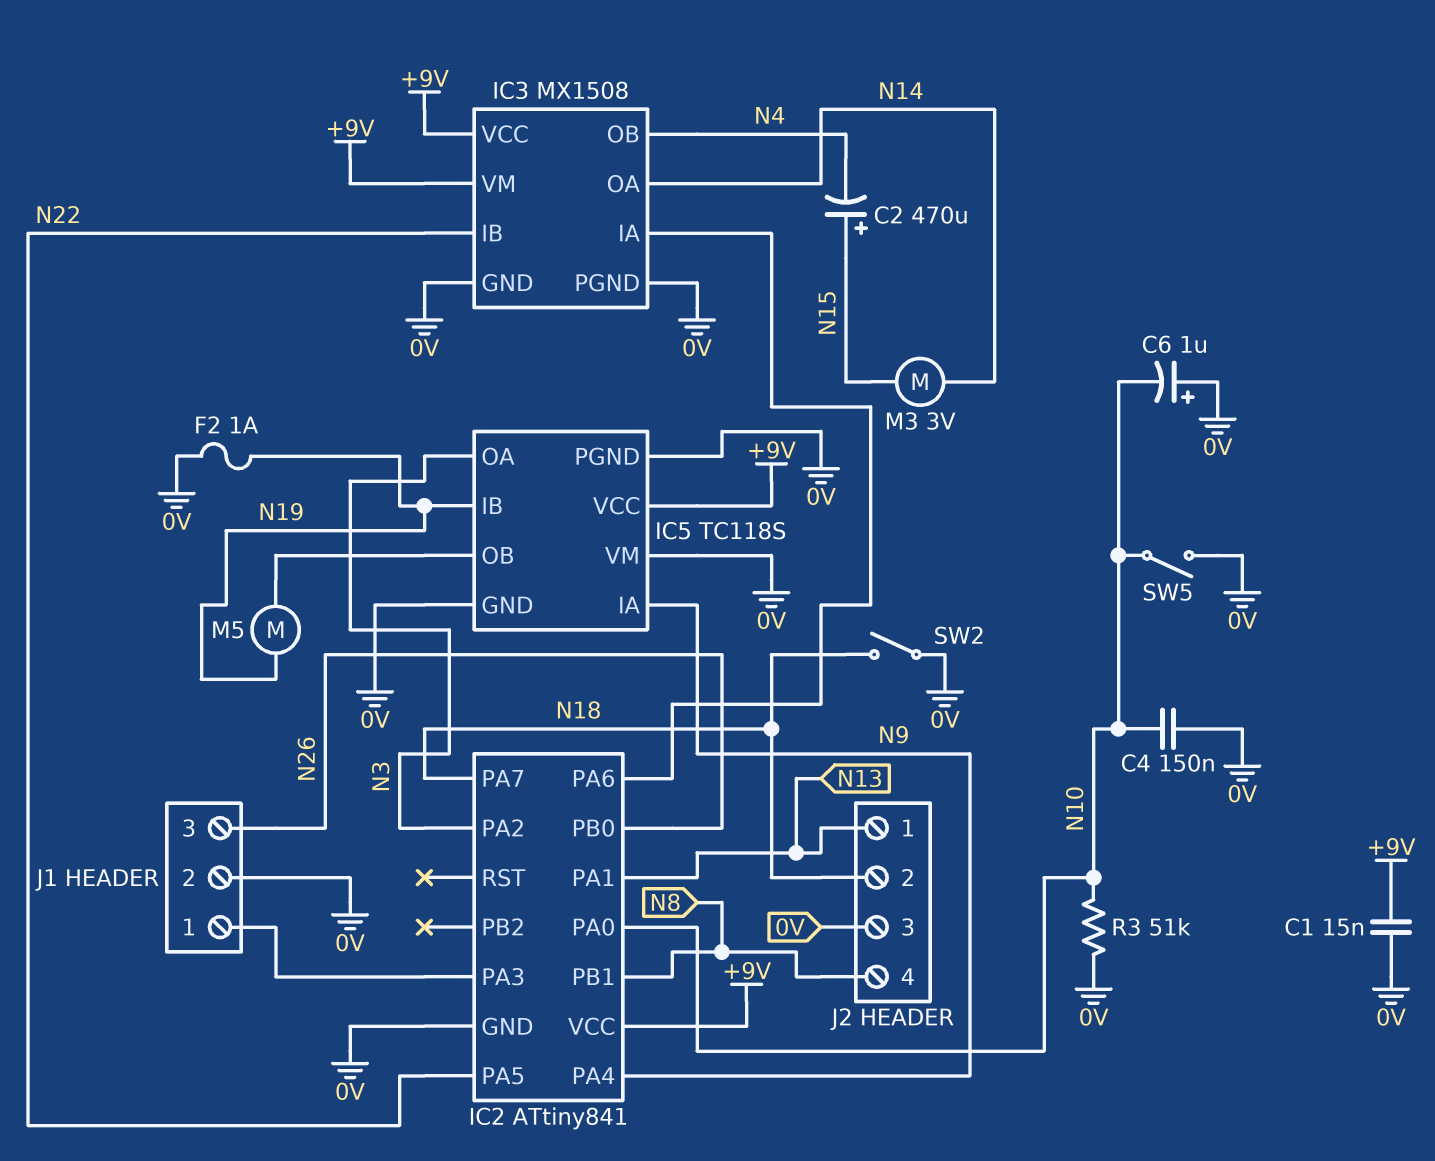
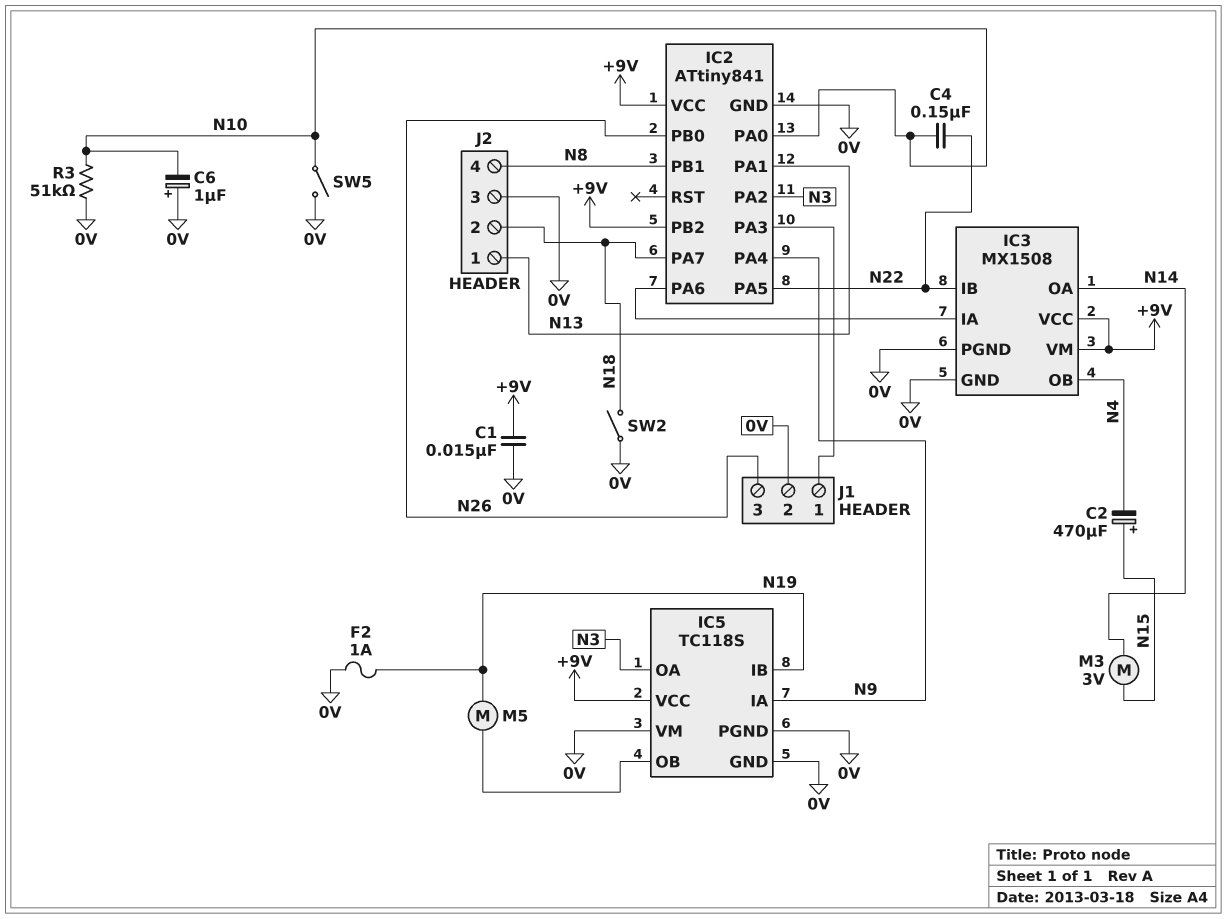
C4: 150nF (0V, N10) -> 150nF (N10, N22)
IC2 pin PB2: none -> +9V

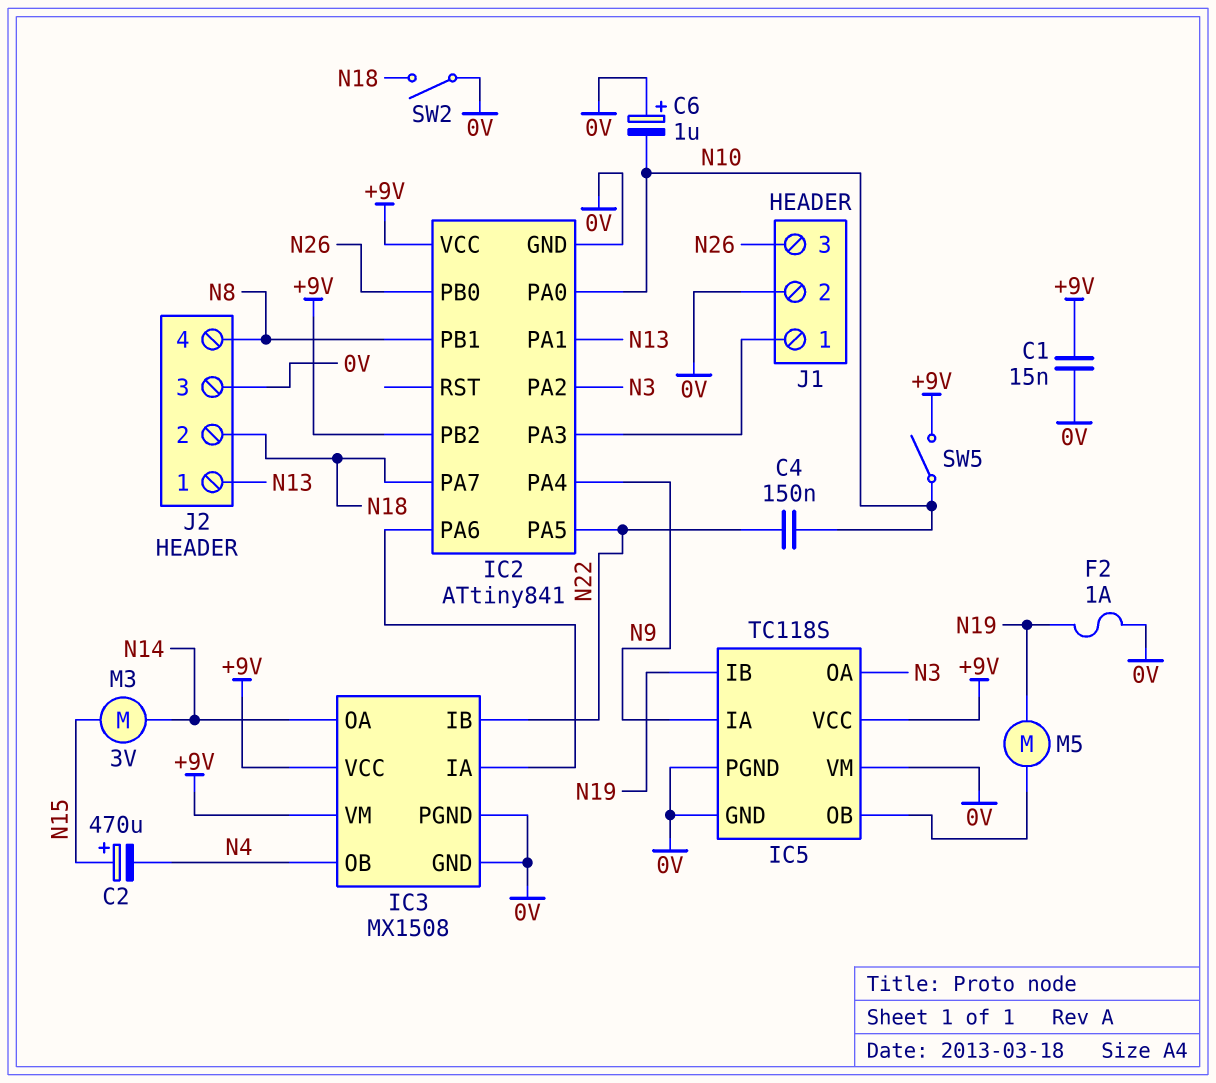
R3: 51k (0V, N10) -> none
SW5: switch (0V, N10) -> switch (+9V, N10)

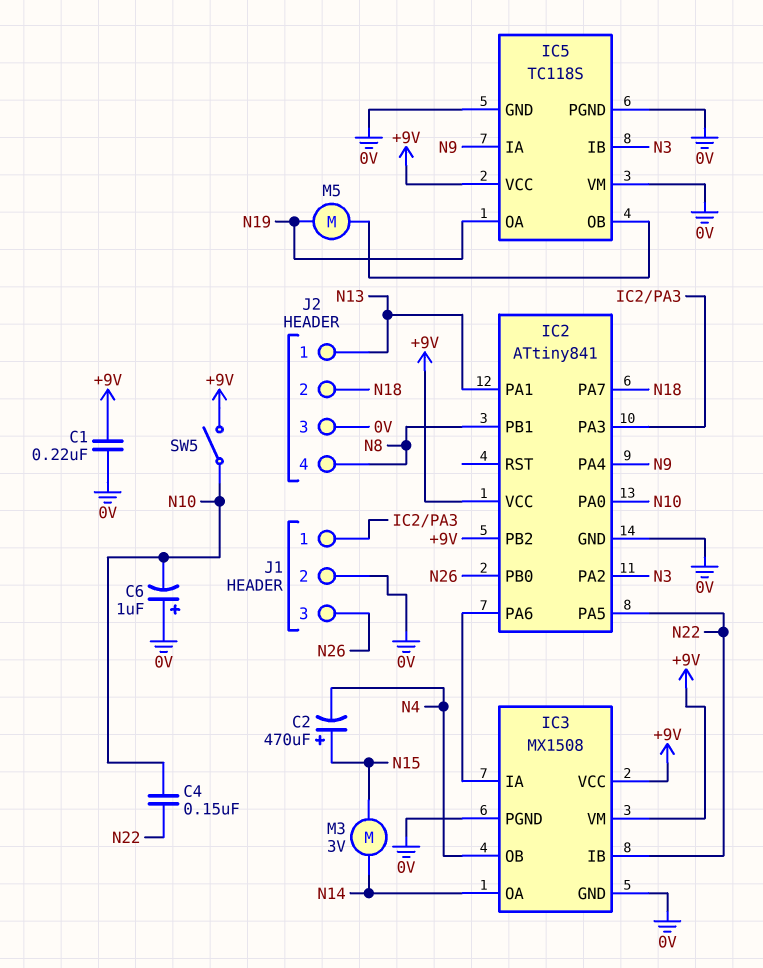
C1: 15nF (+9V, 0V) -> 220nF (+9V, 0V)
F2: 1A (0V, N19) -> none
IC5 pin IB: N19 -> N3
IC5 pin OA: N3 -> N19
SW2: switch (0V, N18) -> none

